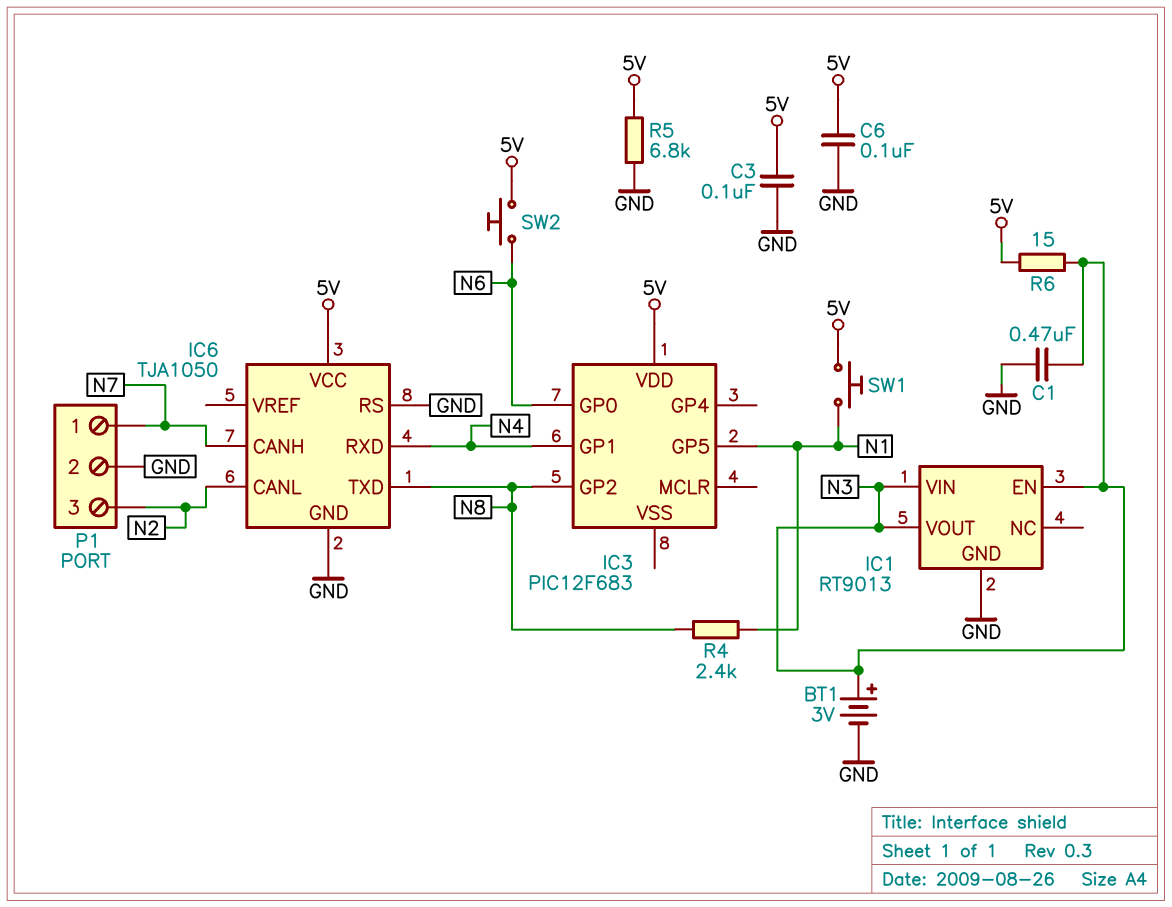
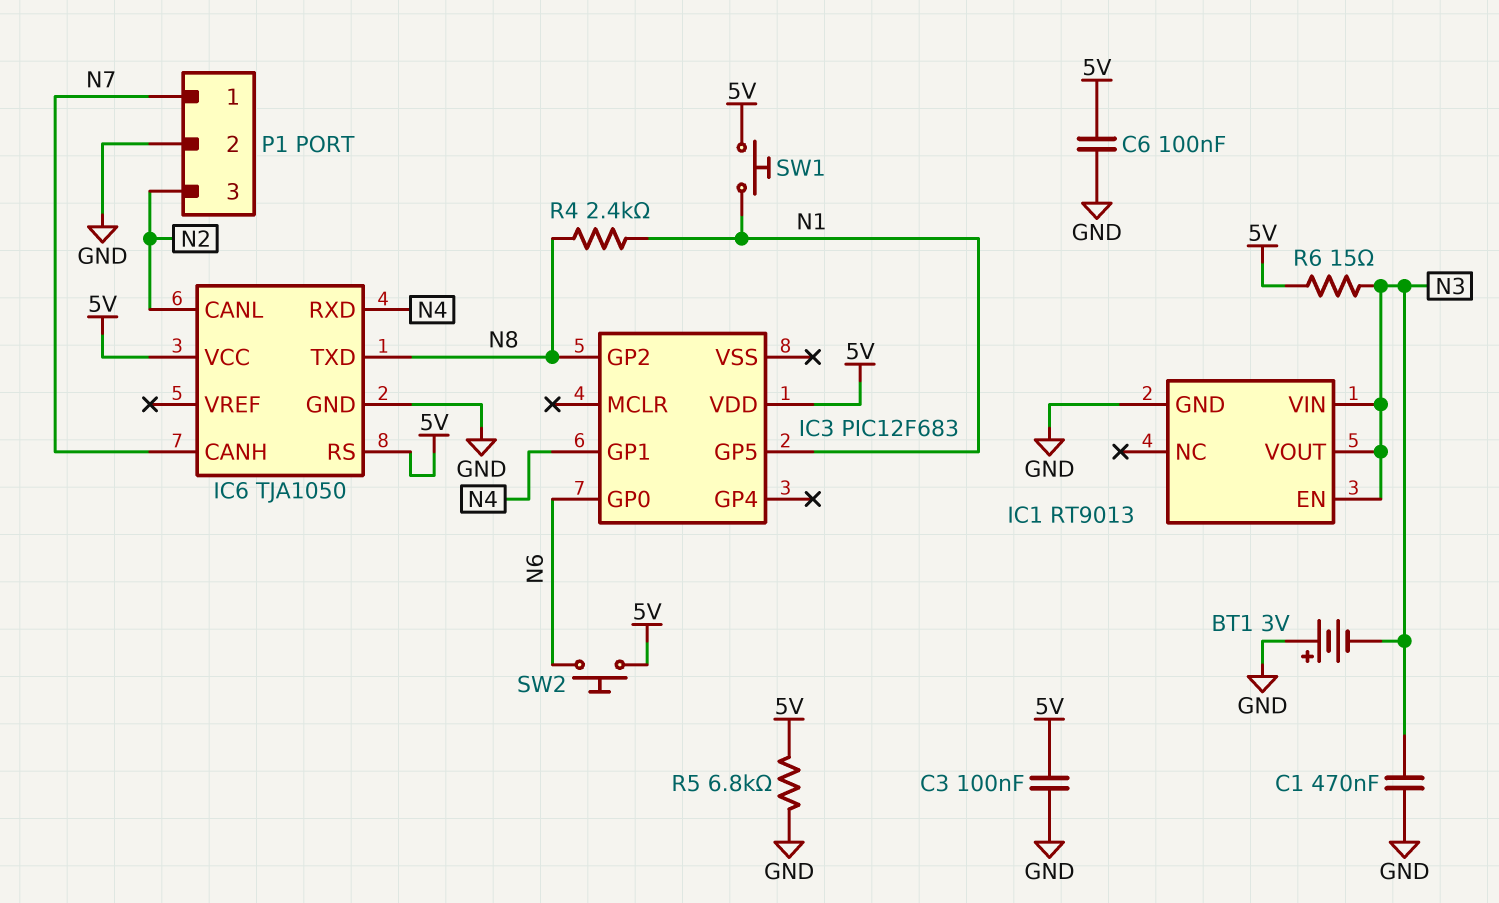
BT1: 3V (plus N3, minus GND) -> 3V (plus GND, minus N3)
IC6 pin RS: GND -> 5V

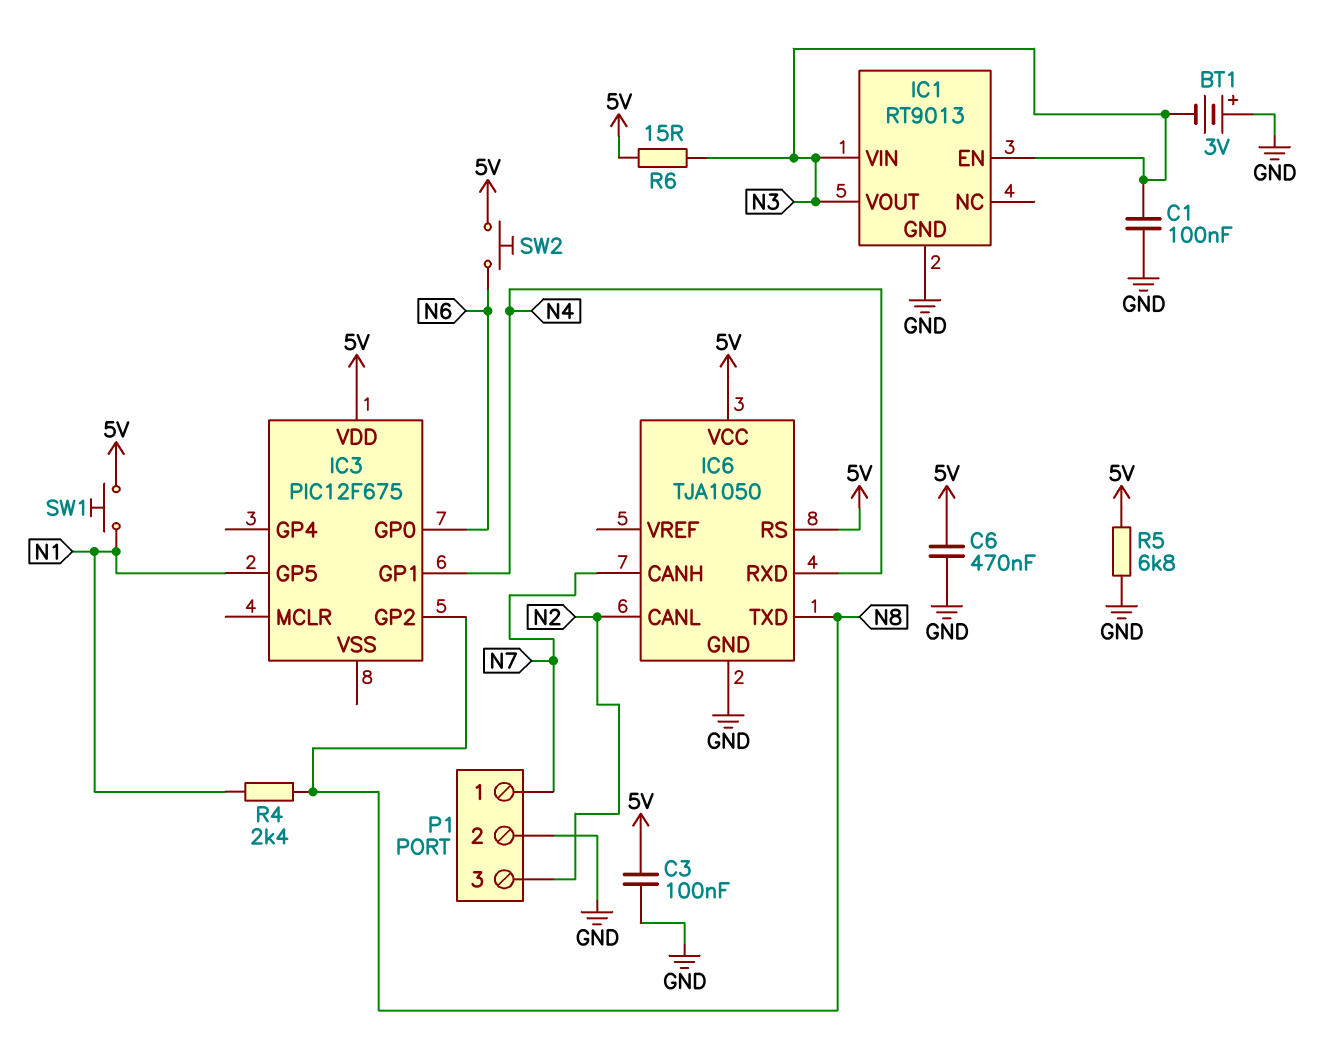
C1: 470nF (GND, N3) -> 100nF (GND, N3)
C6: 100nF (5V, GND) -> 470nF (5V, GND)
IC3: PIC12F683 -> PIC12F675

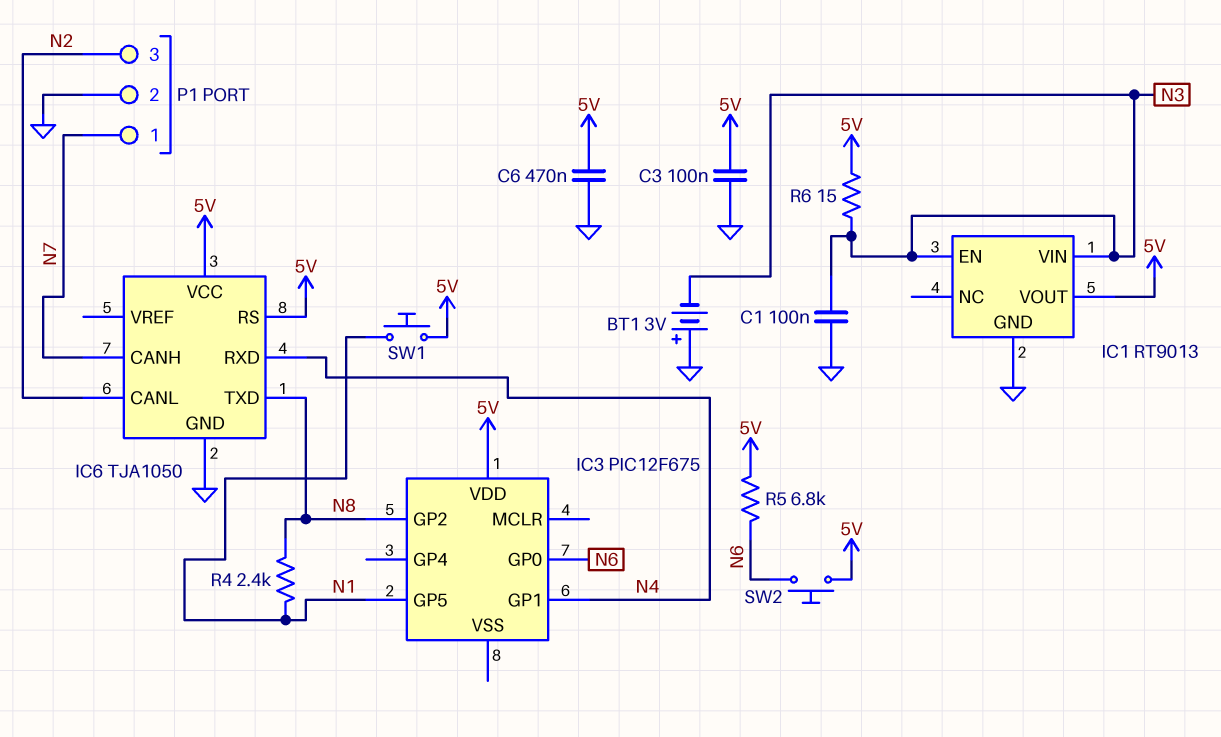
IC1 pin VOUT: N3 -> 5V
R5: 6.8k (5V, GND) -> 6.8k (5V, N6)

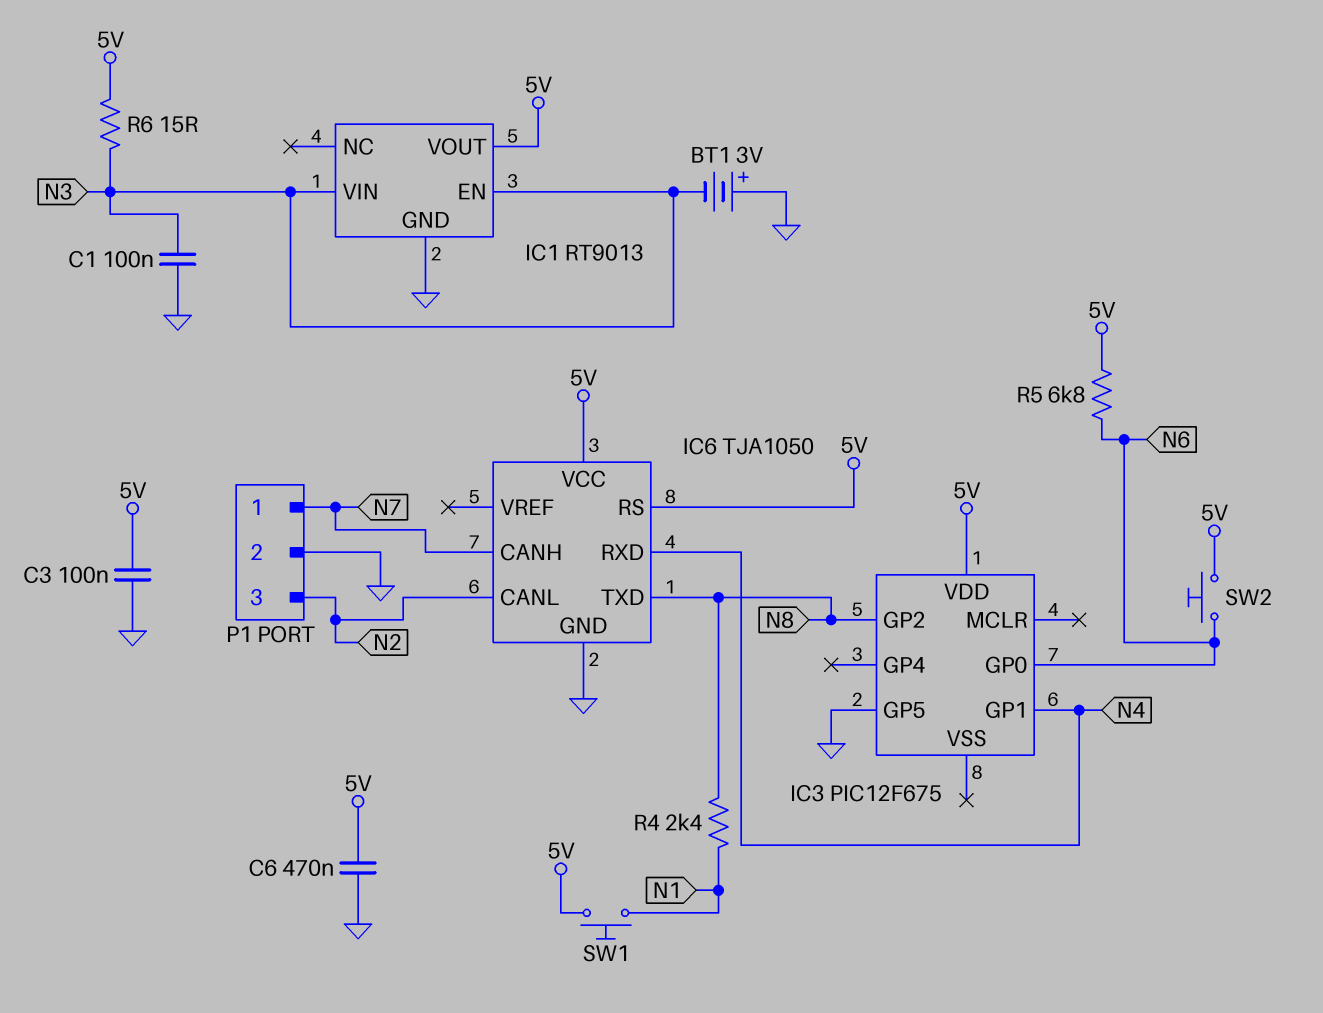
IC3 pin GP5: N1 -> GND

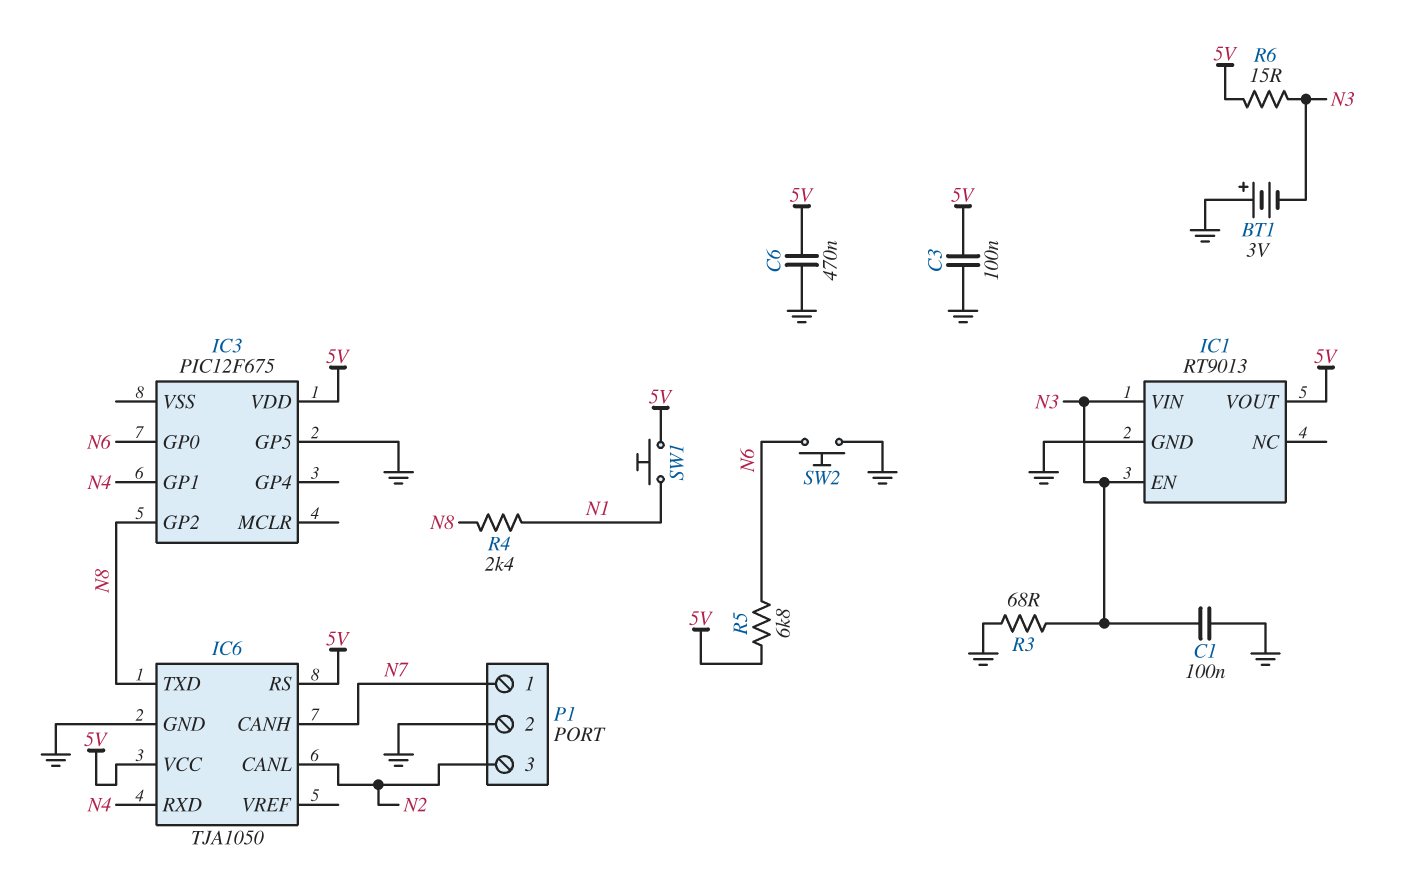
R3: none -> 68 (GND, N3)
SW2: button (5V, N6) -> button (GND, N6)

